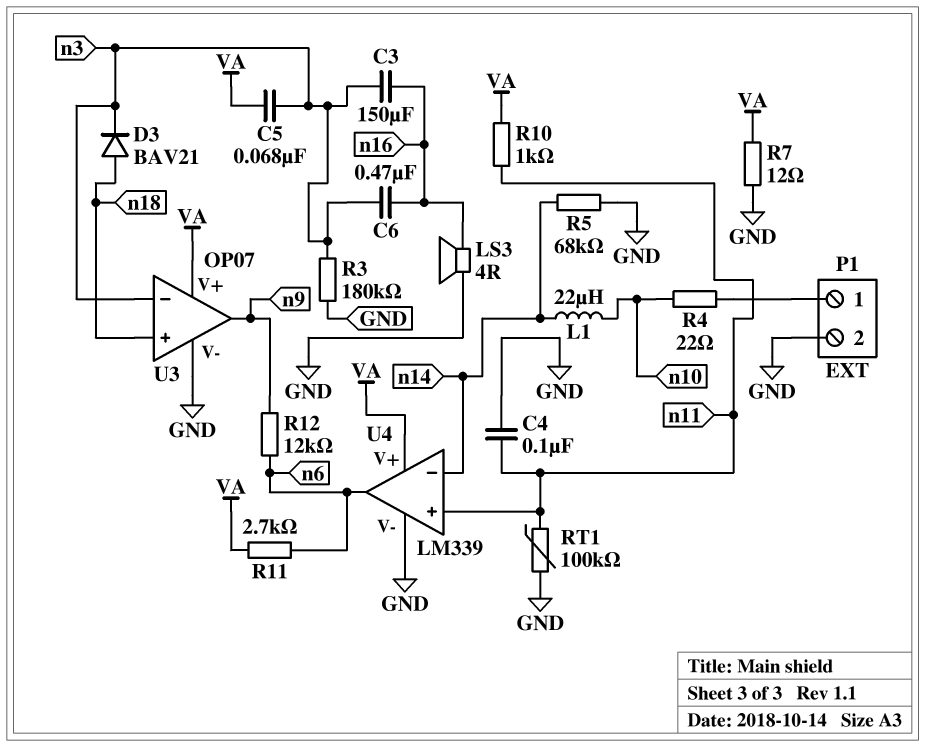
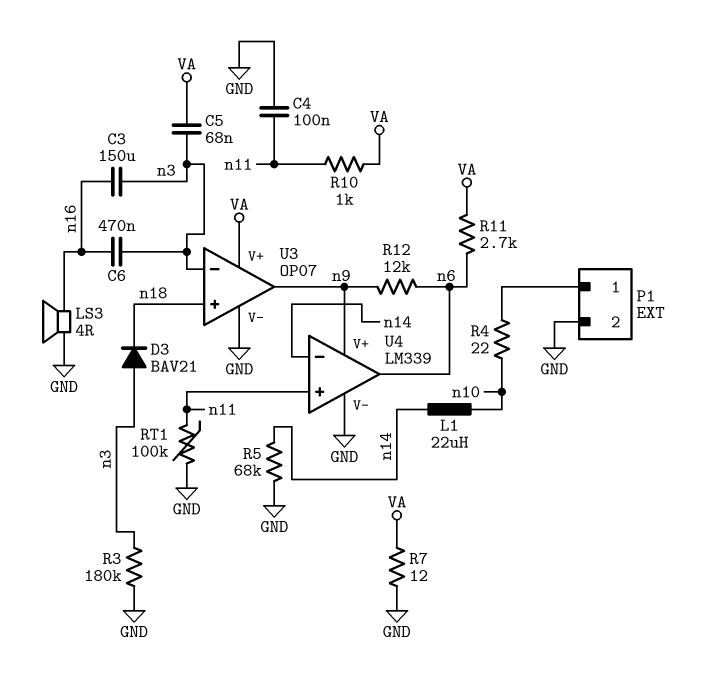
D3: diode BAV21 (A n18, K n3) -> diode BAV21 (A n3, K n18)
U4 pin V+: VA -> n9

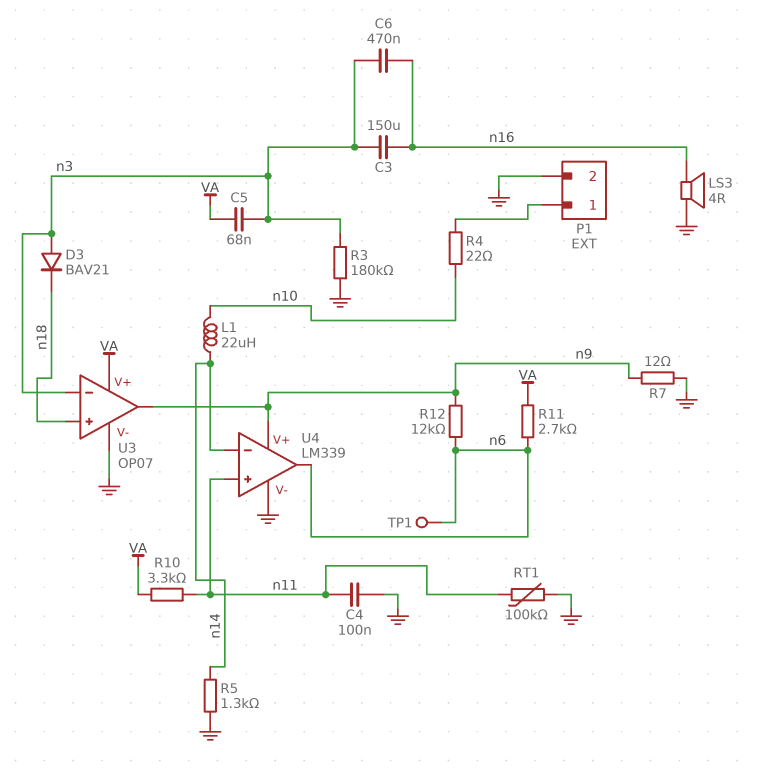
R5: 68k (GND, n14) -> 1.3k (GND, n14)
R7: 12 (GND, VA) -> 12 (GND, n9)
R10: 1k (VA, n11) -> 3.3k (VA, n11)
TP1: none -> test point (n6)

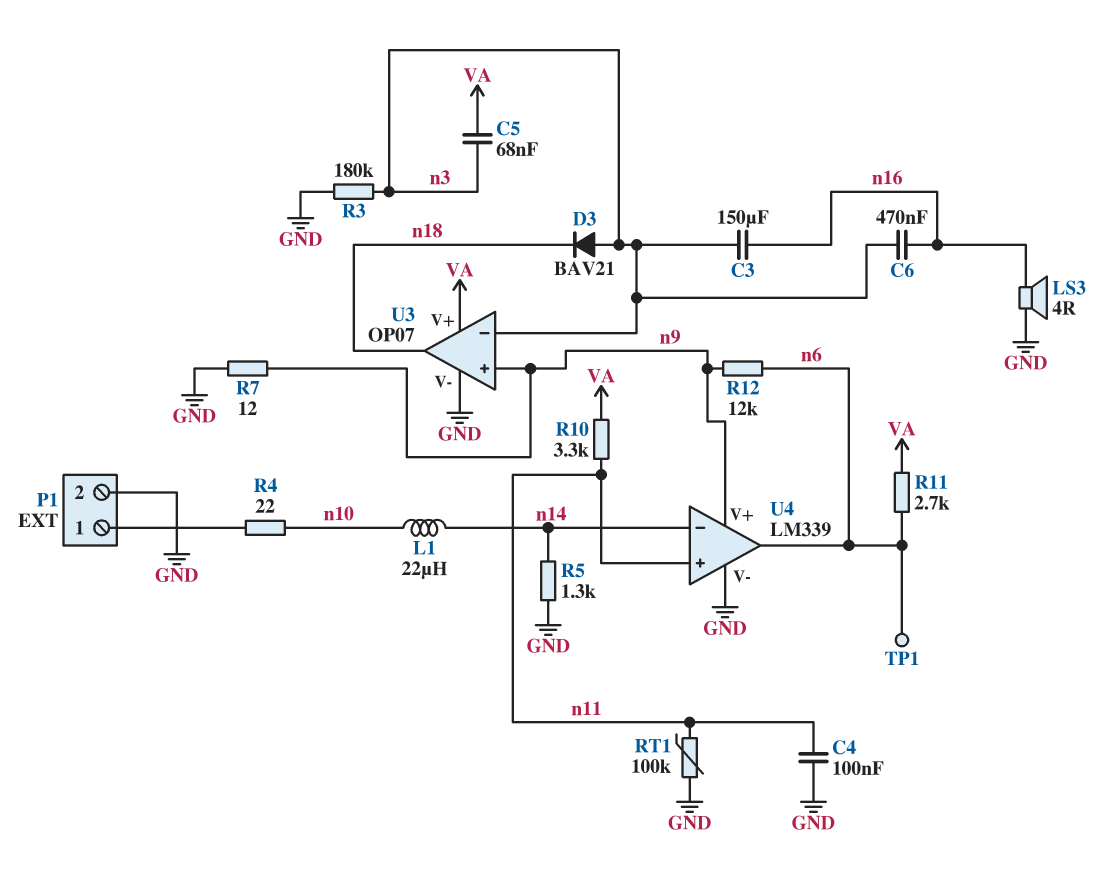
U3 pin in+: n18 -> n9
U3 pin out: n9 -> n18

